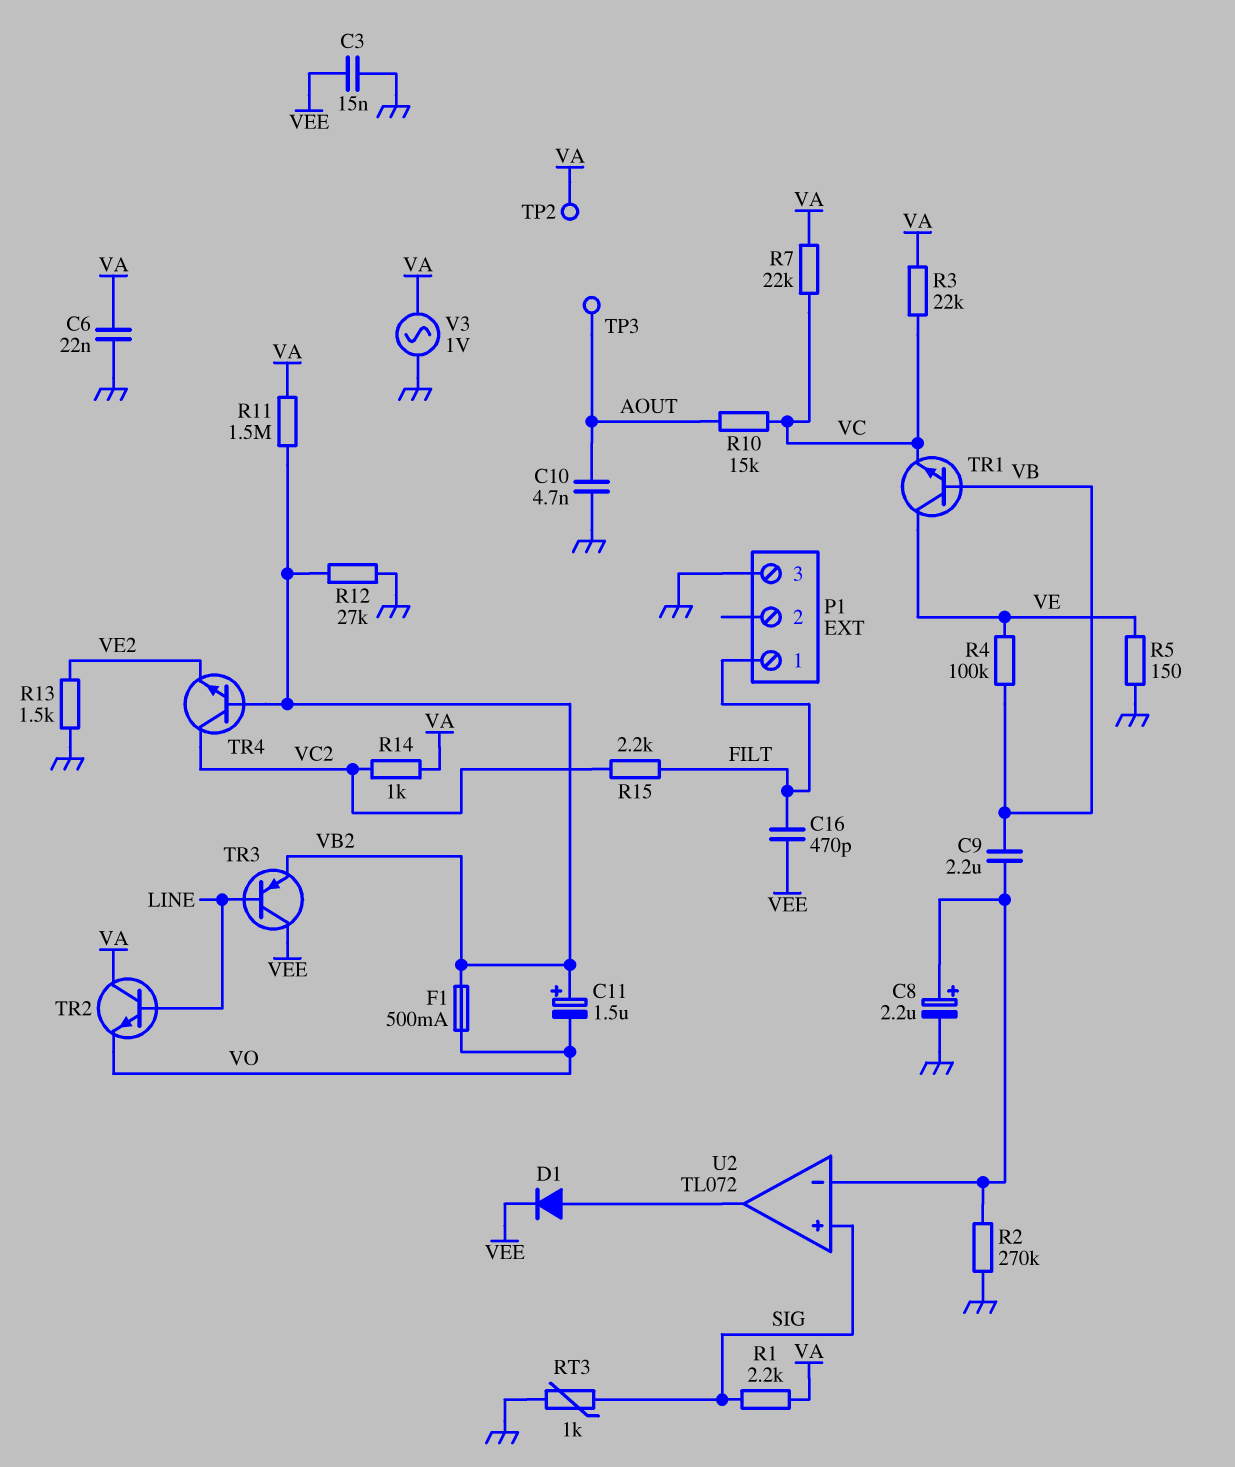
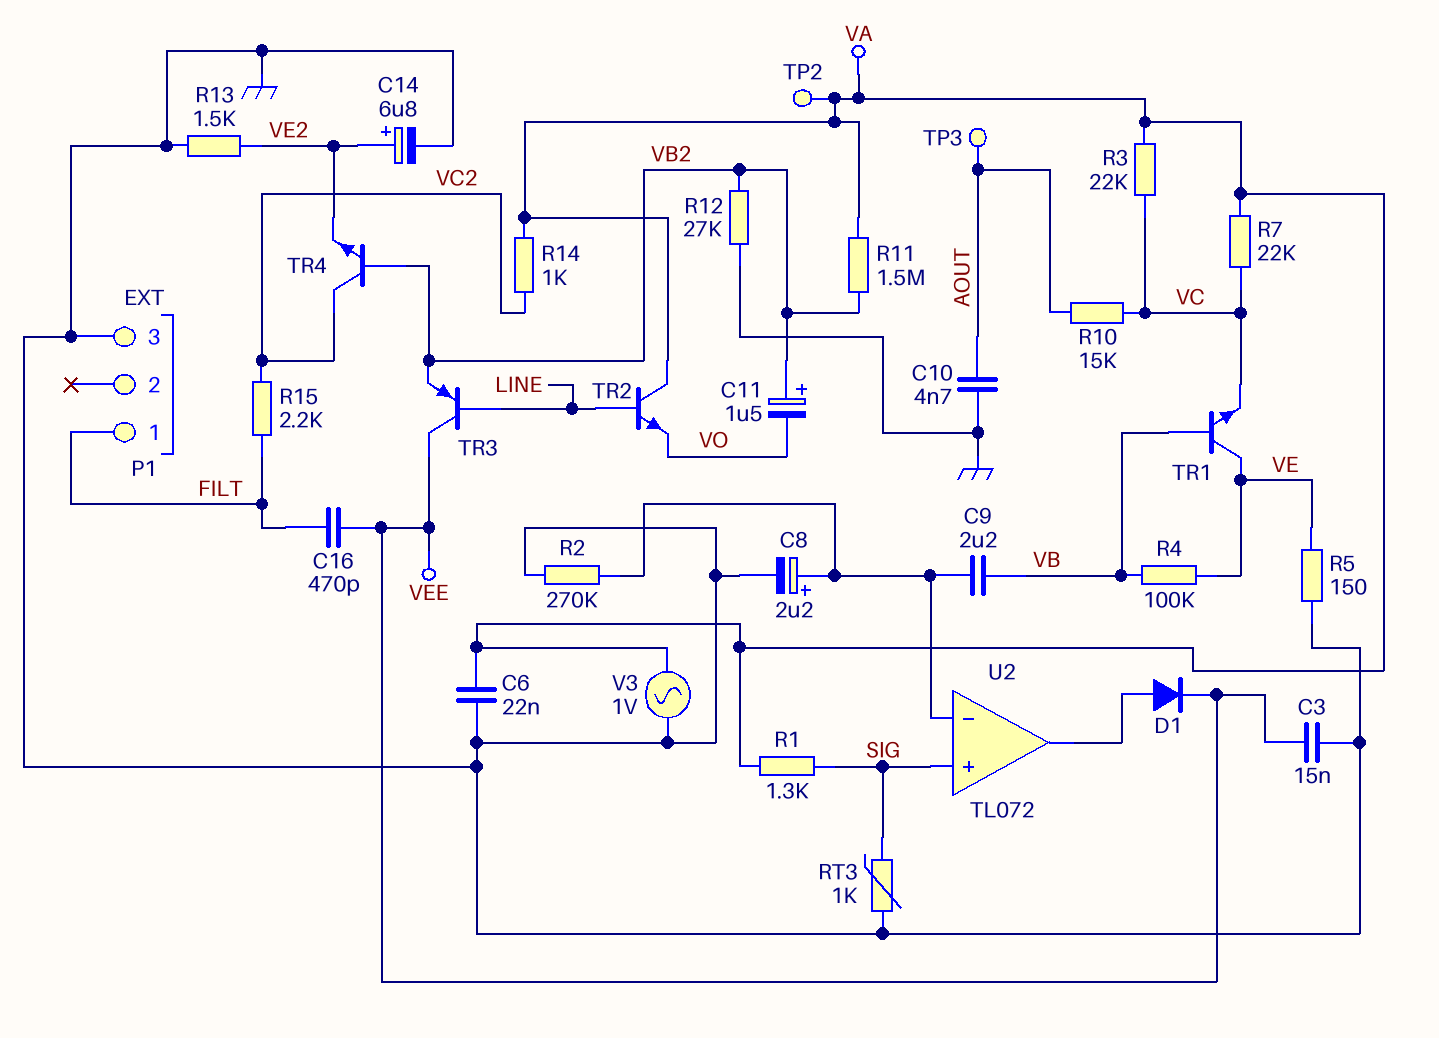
C14: none -> 6.8uF (plus VE2, minus GND)
F1: 500mA (VB2, VO) -> none
R1: 2.2k (SIG, VA) -> 1.3k (SIG, VA)

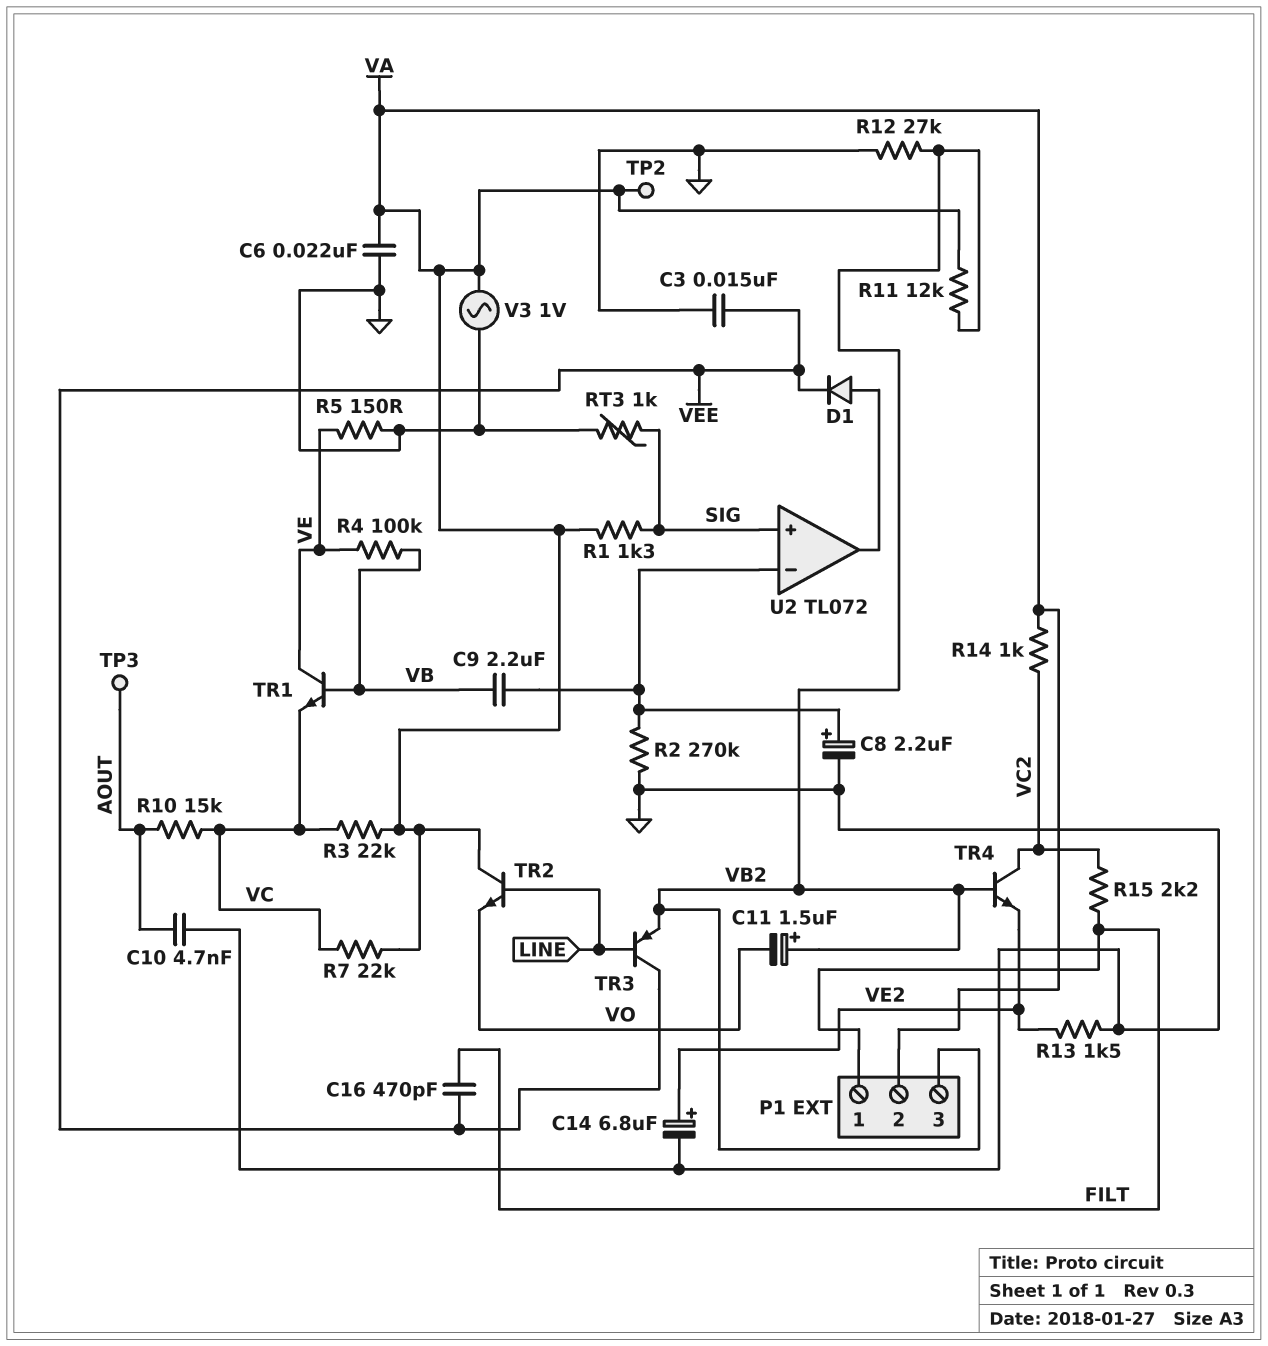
P1 pin 2: none -> VA
P1 pin 3: GND -> VB2
R11: 1.5M (VA, VB2) -> 12k (VA, VB2)

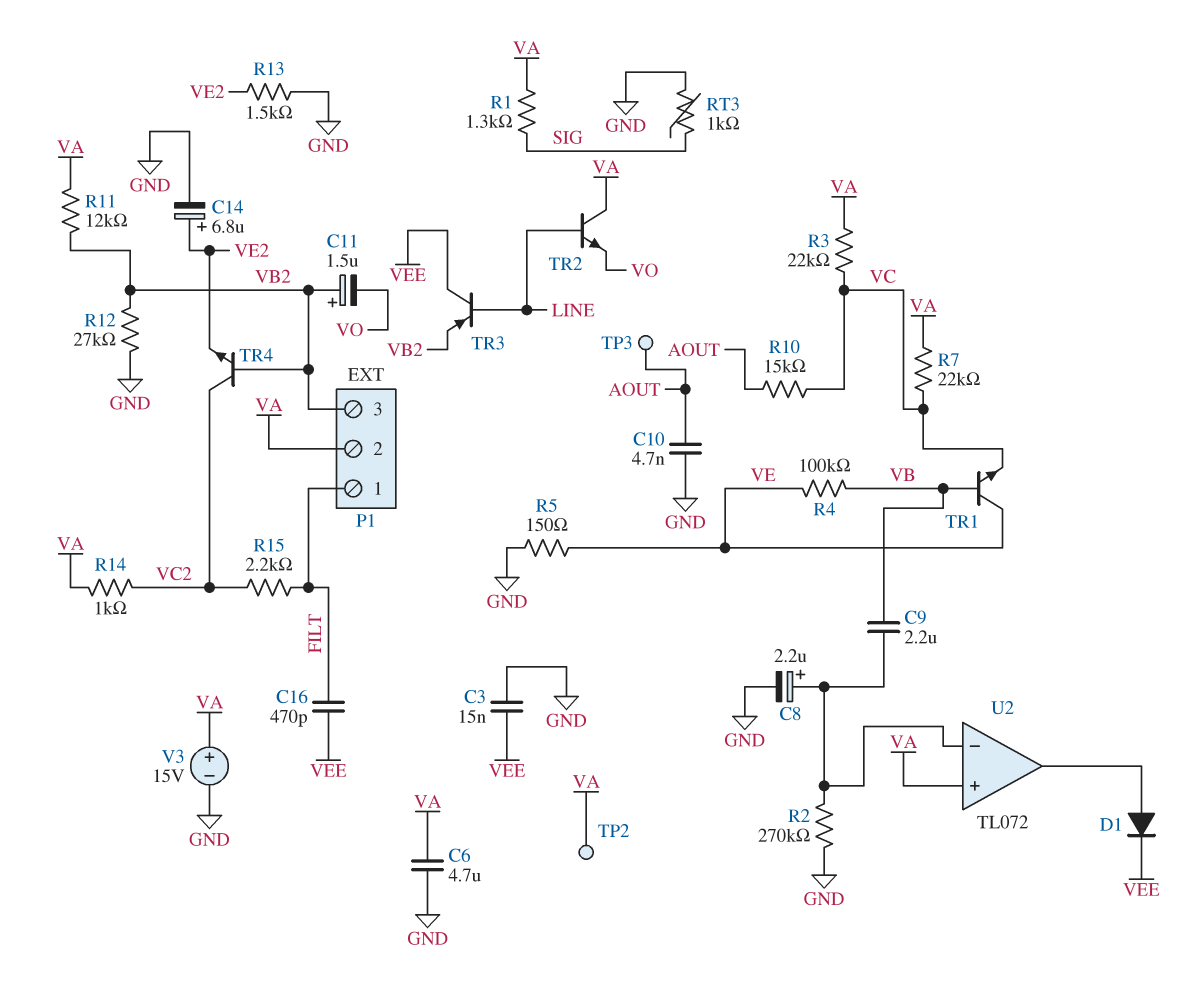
C6: 22nF (GND, VA) -> 4.7uF (GND, VA)
U2 pin in+: SIG -> VA
V3: AC 1V (GND, VA) -> 15V (plus VA, minus GND)

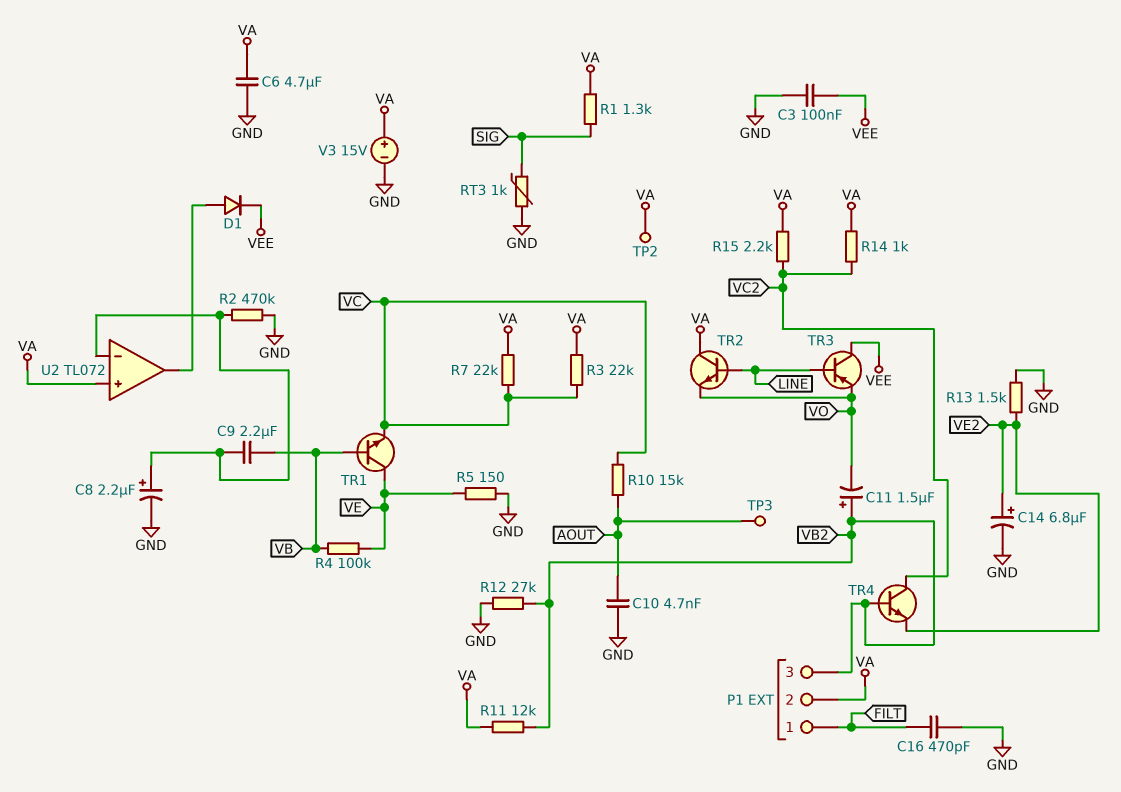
C3: 15nF (GND, VEE) -> 100nF (GND, VEE)
C16: 470pF (FILT, VEE) -> 470pF (FILT, GND)
R2: 270k (GND, U2/in-) -> 470k (GND, U2/in-)
R15: 2.2k (FILT, VC2) -> 2.2k (VA, VC2)
TR3: PNP (B LINE, C VEE, E VB2) -> PNP (B LINE, C VEE, E VO)

